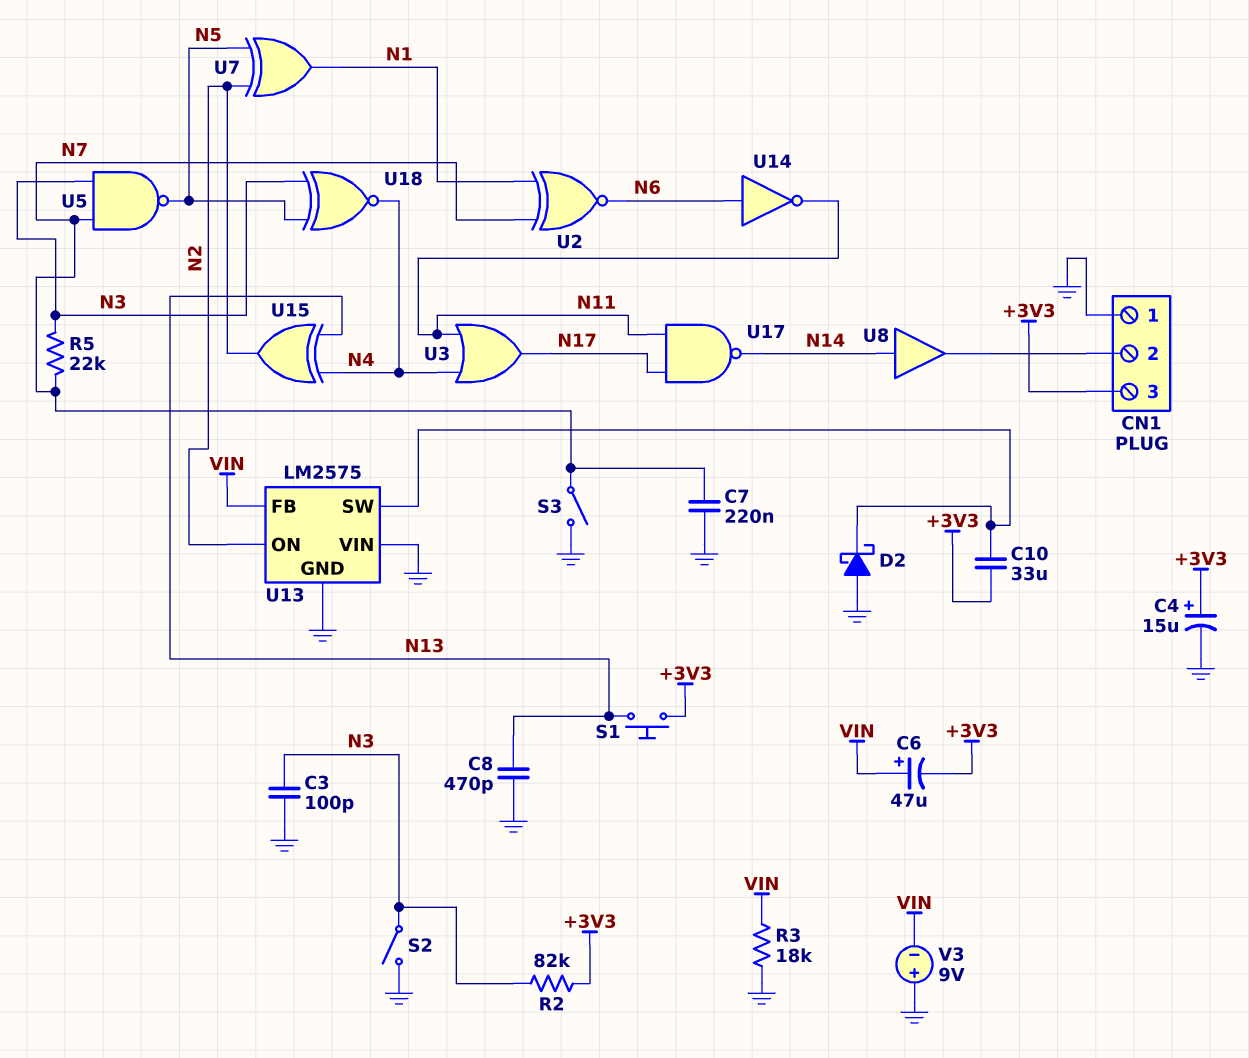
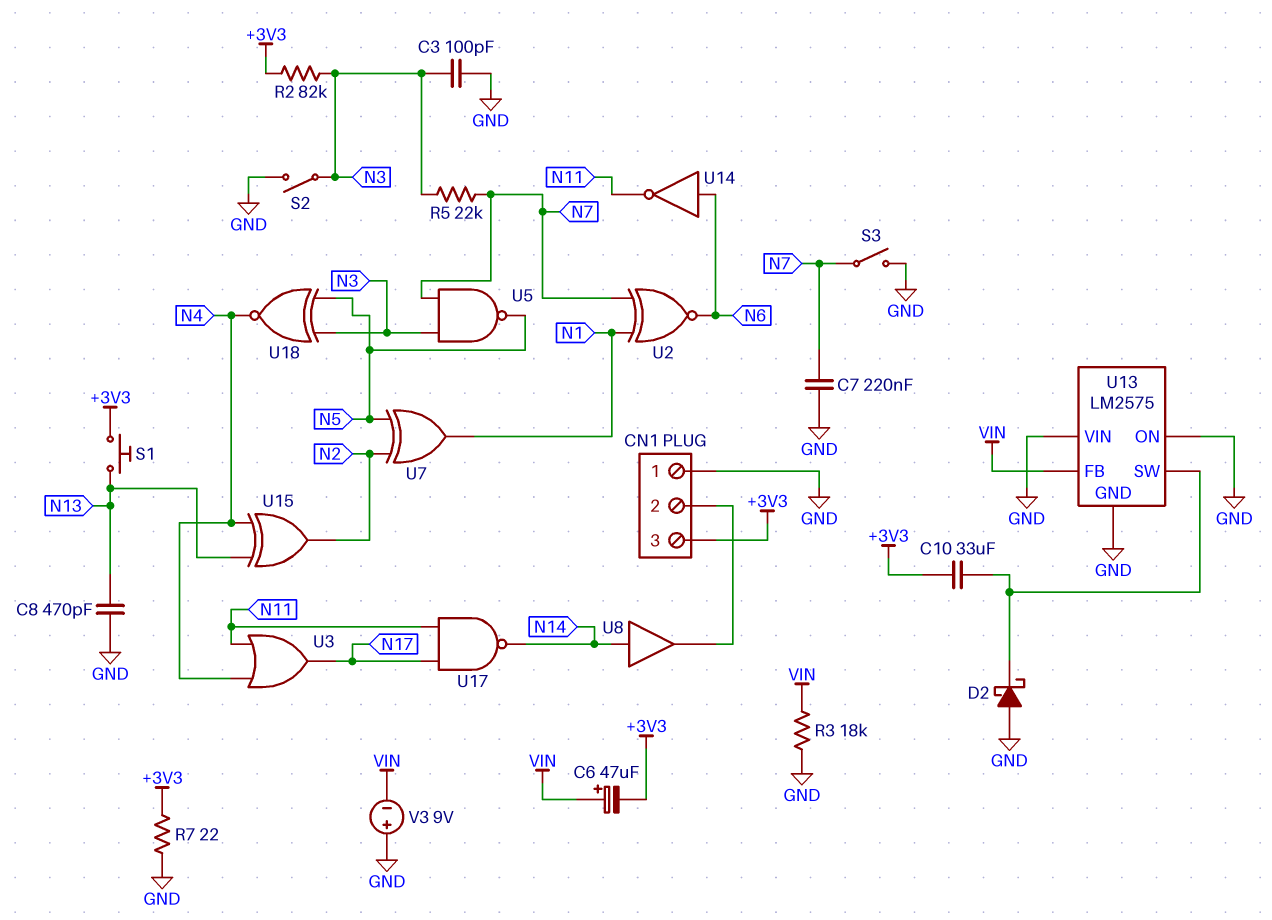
C4: 15uF (plus +3V3, minus GND) -> none
R7: none -> 22 (+3V3, GND)
U13 pin ON: N2 -> GND

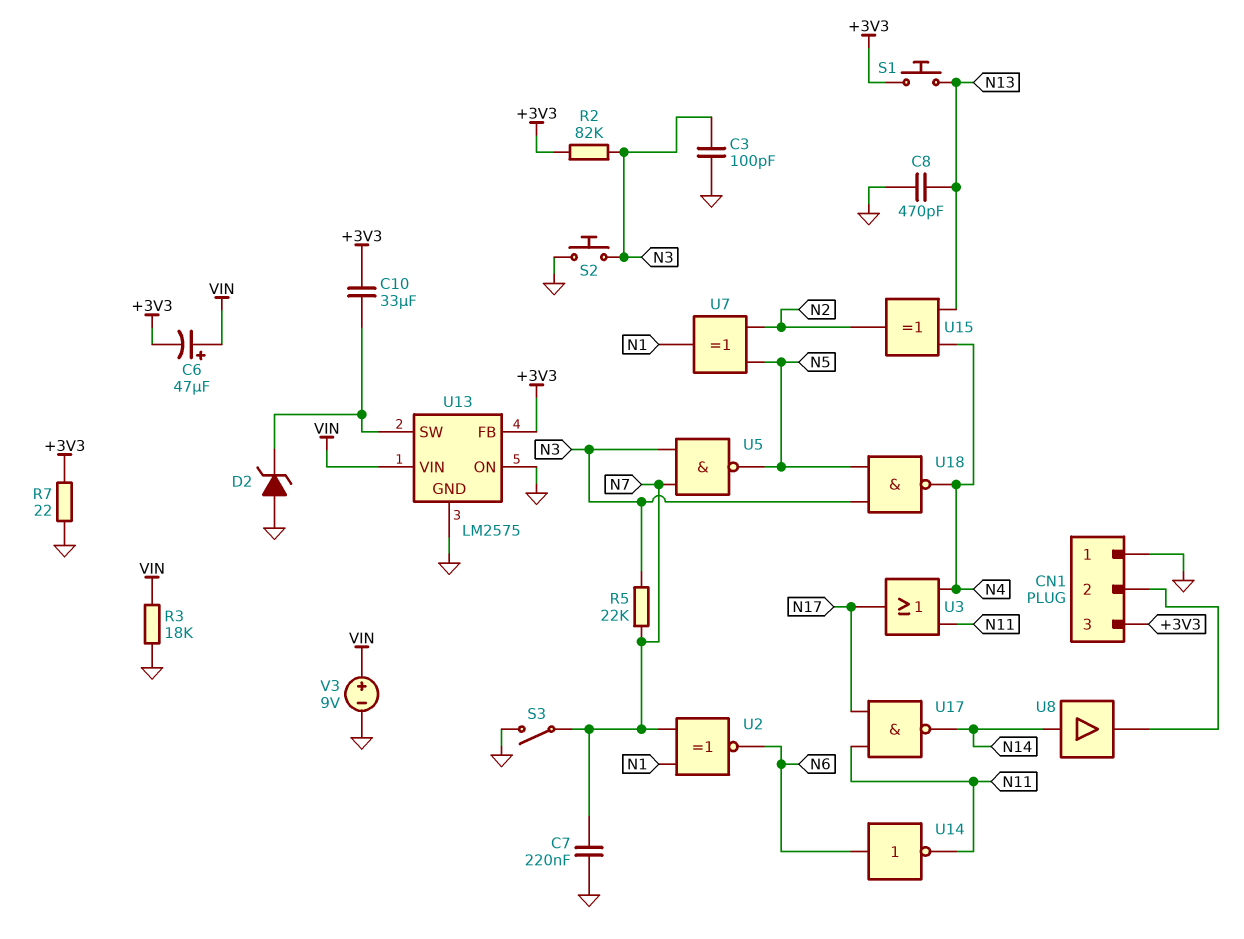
D2: schottky (A GND, K U13/SW) -> zener (A GND, K U13/SW)
S2: switch (GND, N3) -> button (GND, N3)
U13 pin FB: VIN -> +3V3
U13 pin VIN: GND -> VIN
U18: XNOR (in N3, in N5, out N4) -> NAND (in N3, in N5, out N4)
V3: 9V (plus GND, minus VIN) -> 9V (plus VIN, minus GND)

